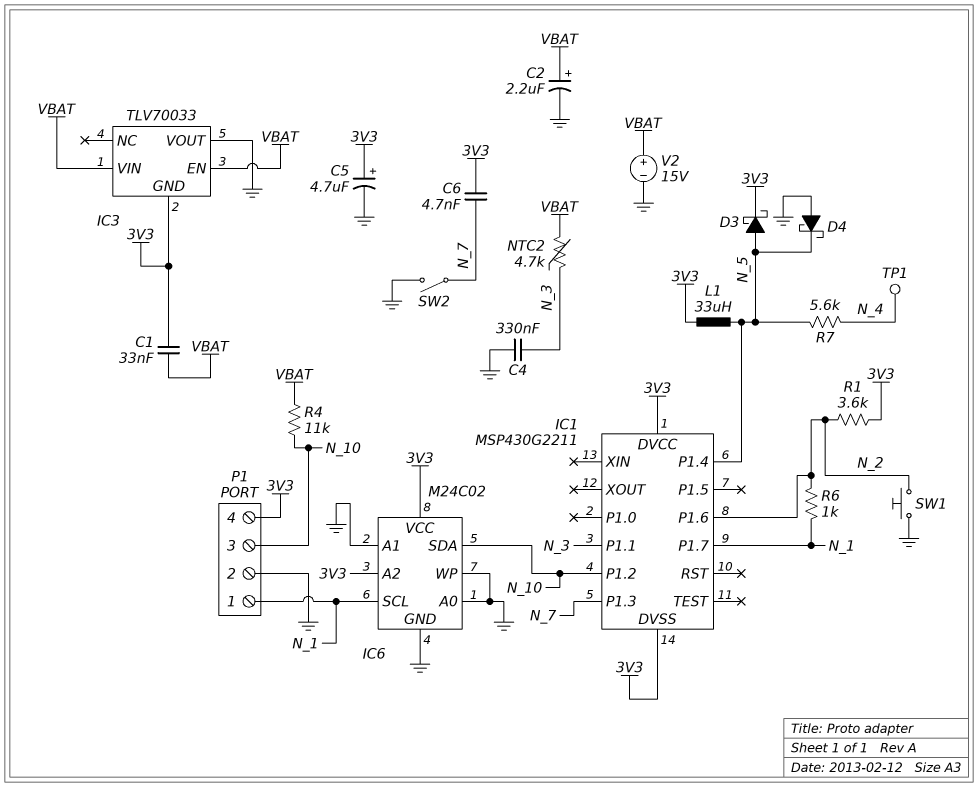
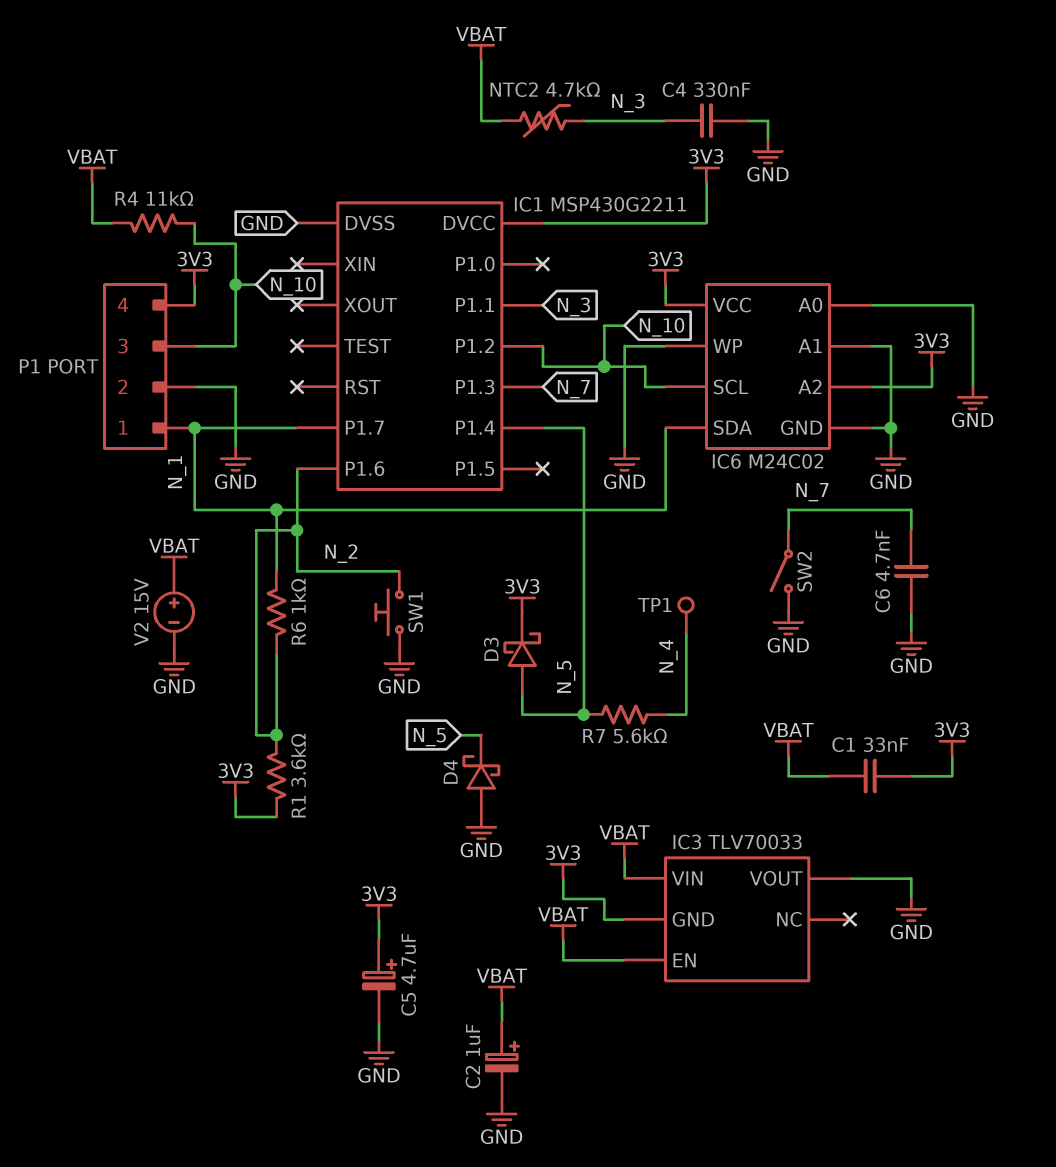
C2: 2.2uF (plus VBAT, minus GND) -> 1uF (plus VBAT, minus GND)
C6: 4.7nF (3V3, N_7) -> 4.7nF (GND, N_7)
IC1 pin DVSS: 3V3 -> GND
IC6 pin SCL: N_1 -> N_10
IC6 pin SDA: N_10 -> N_1
L1: 33uH (3V3, N_5) -> none

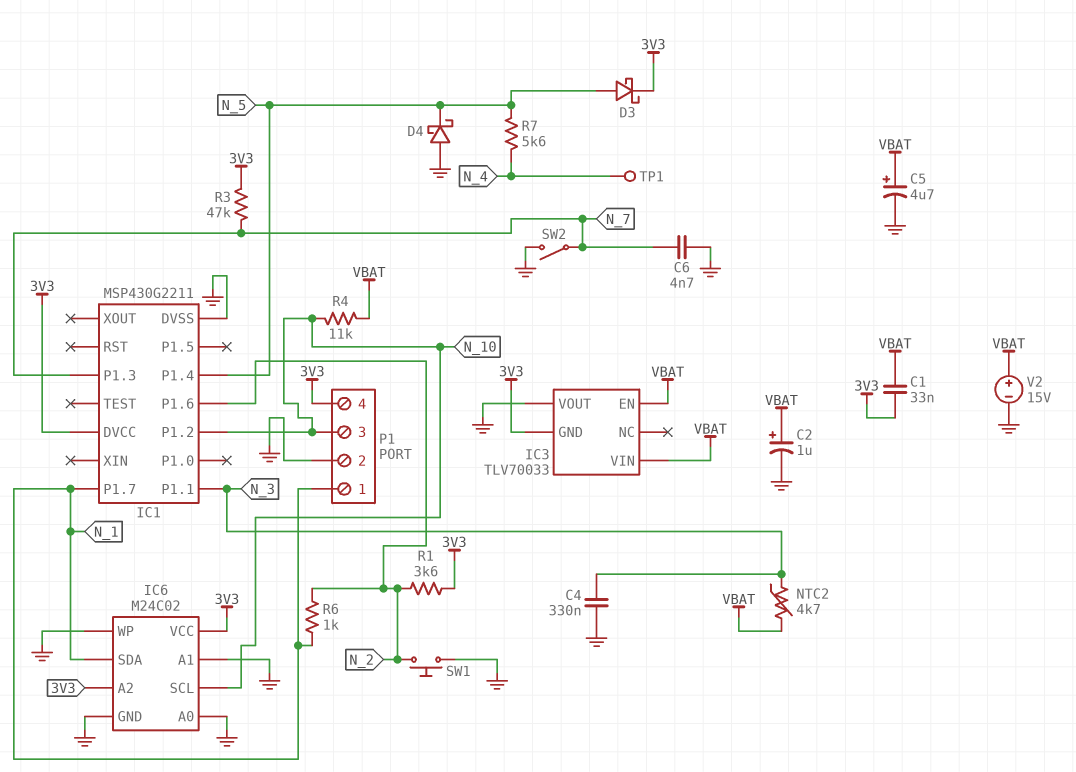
C5: 4.7uF (plus 3V3, minus GND) -> 4.7uF (plus VBAT, minus GND)
R3: none -> 47k (3V3, N_7)

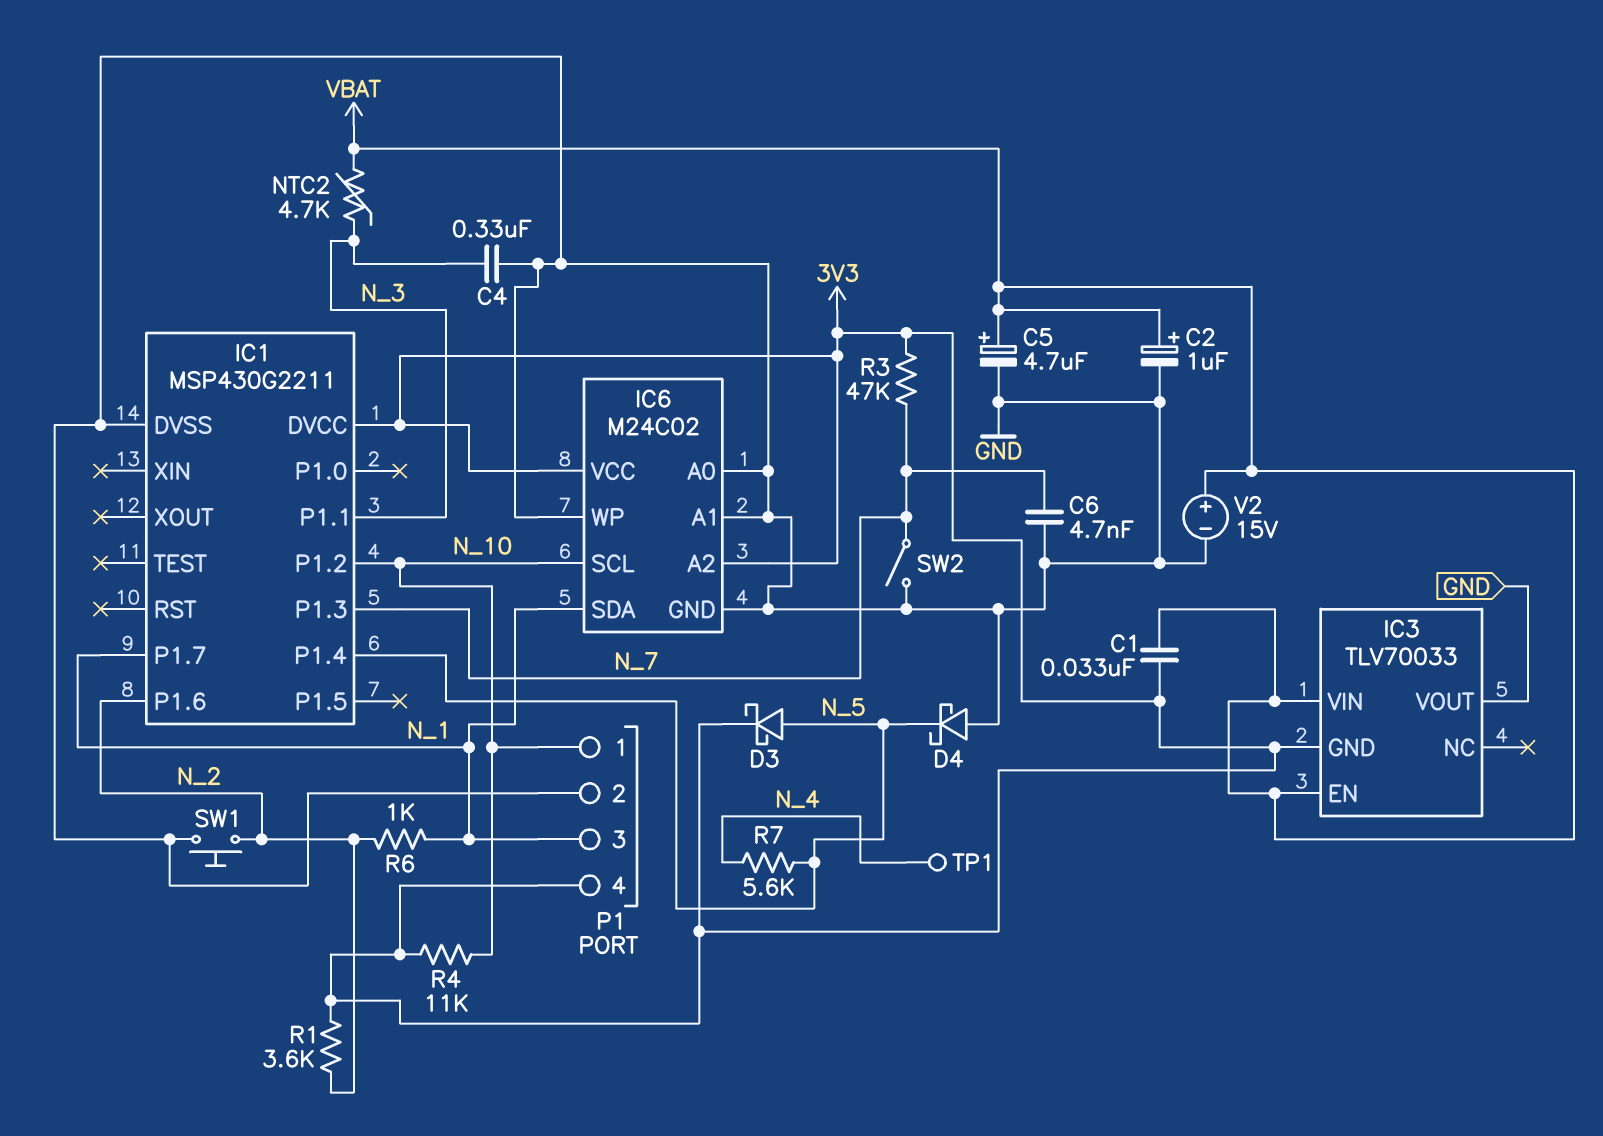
P1 pin 1: N_1 -> N_10
P1 pin 3: N_10 -> N_1
R4: 11k (N_10, VBAT) -> 11k (3V3, N_10)

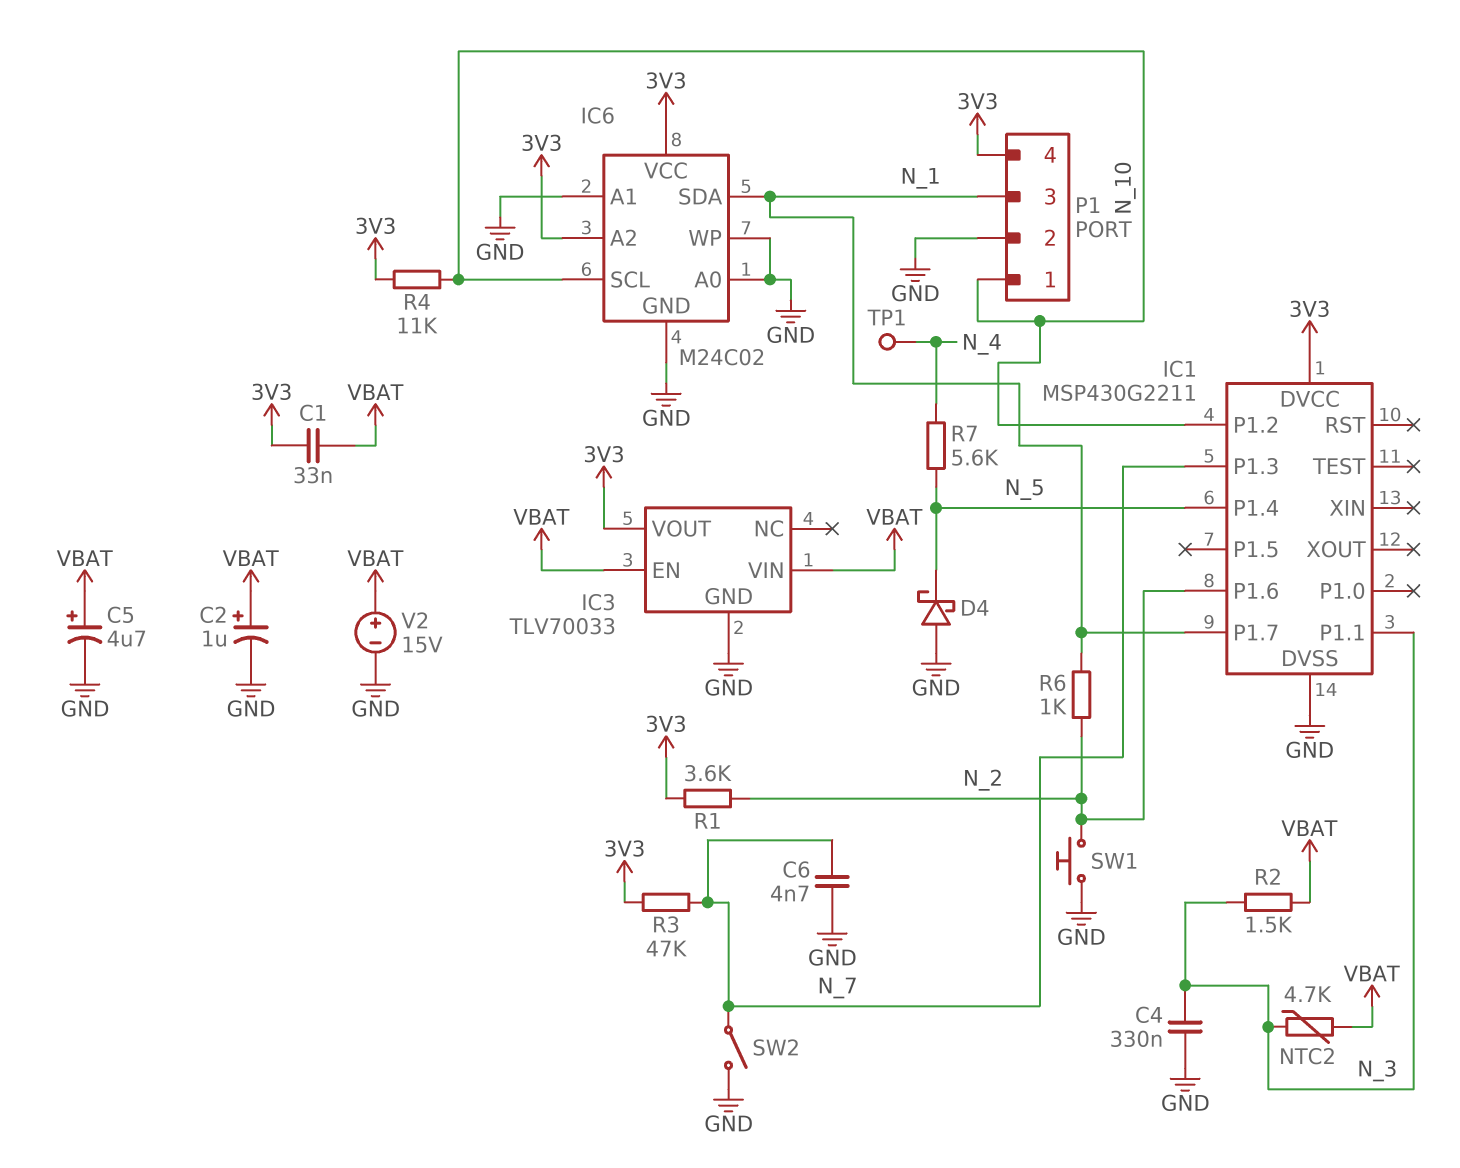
D3: schottky (A N_5, K 3V3) -> none
IC3 pin GND: 3V3 -> GND
IC3 pin VOUT: GND -> 3V3
R2: none -> 1.5k (N_3, VBAT)

